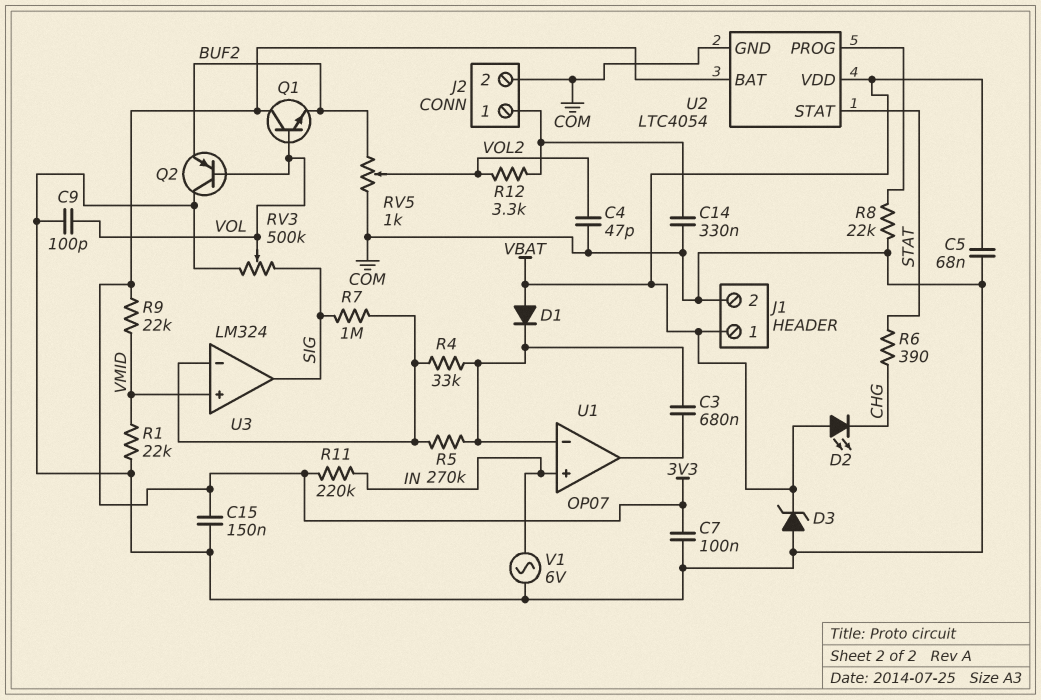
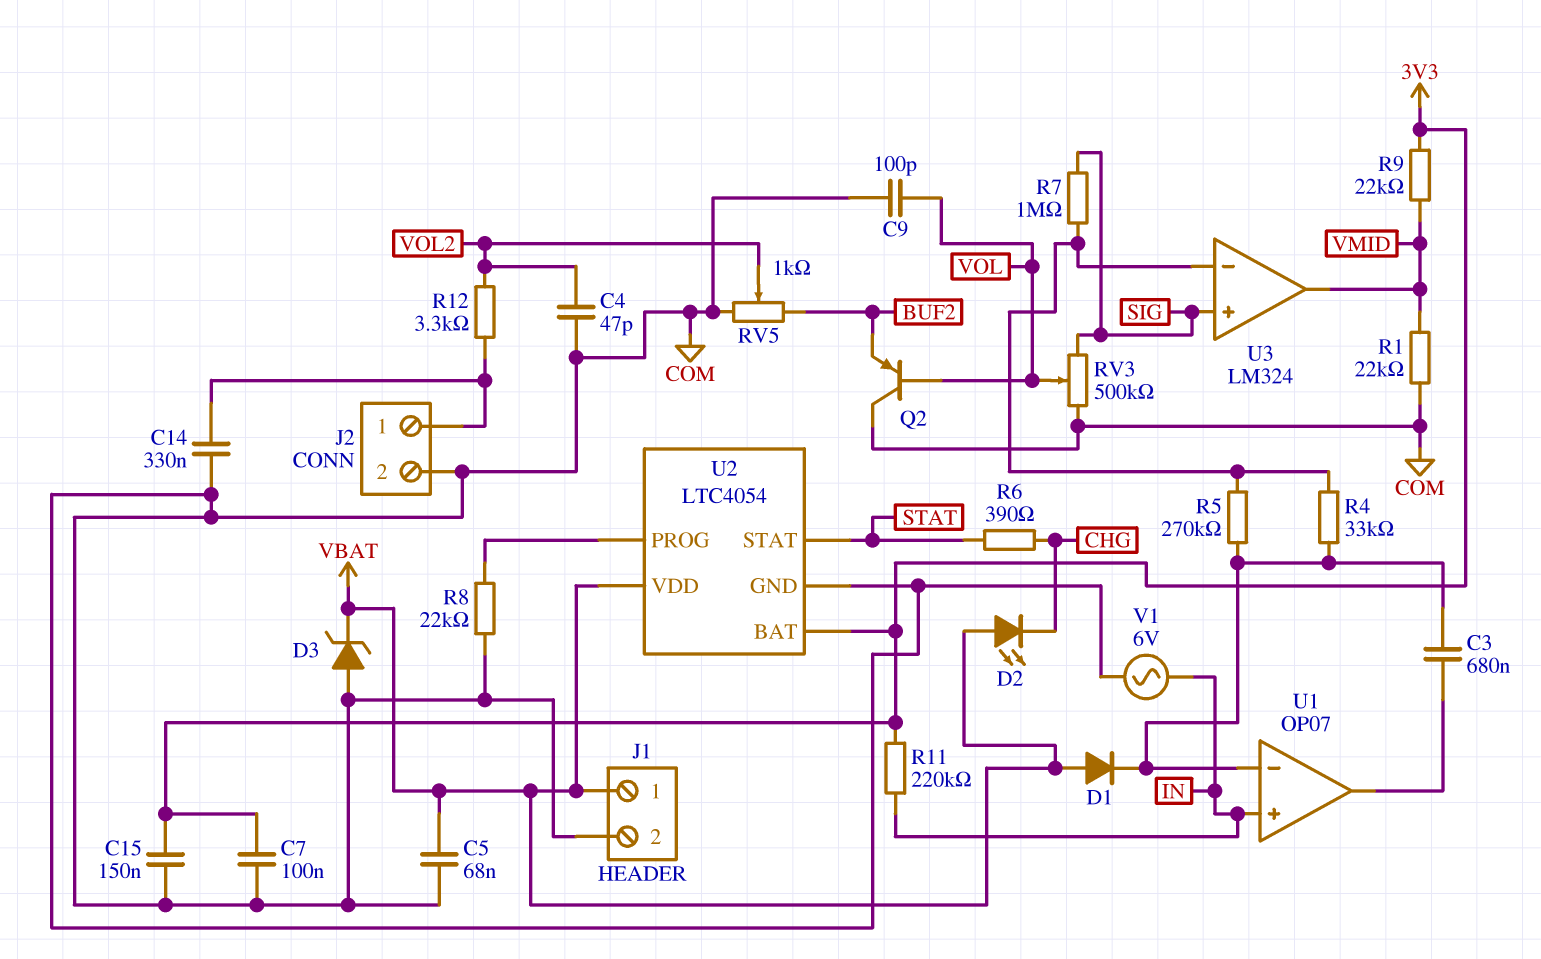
Q1: NPN (B VOL, C 3V3, E BUF2) -> none
U3 pin in+: VMID -> SIG
U3 pin out: SIG -> VMID

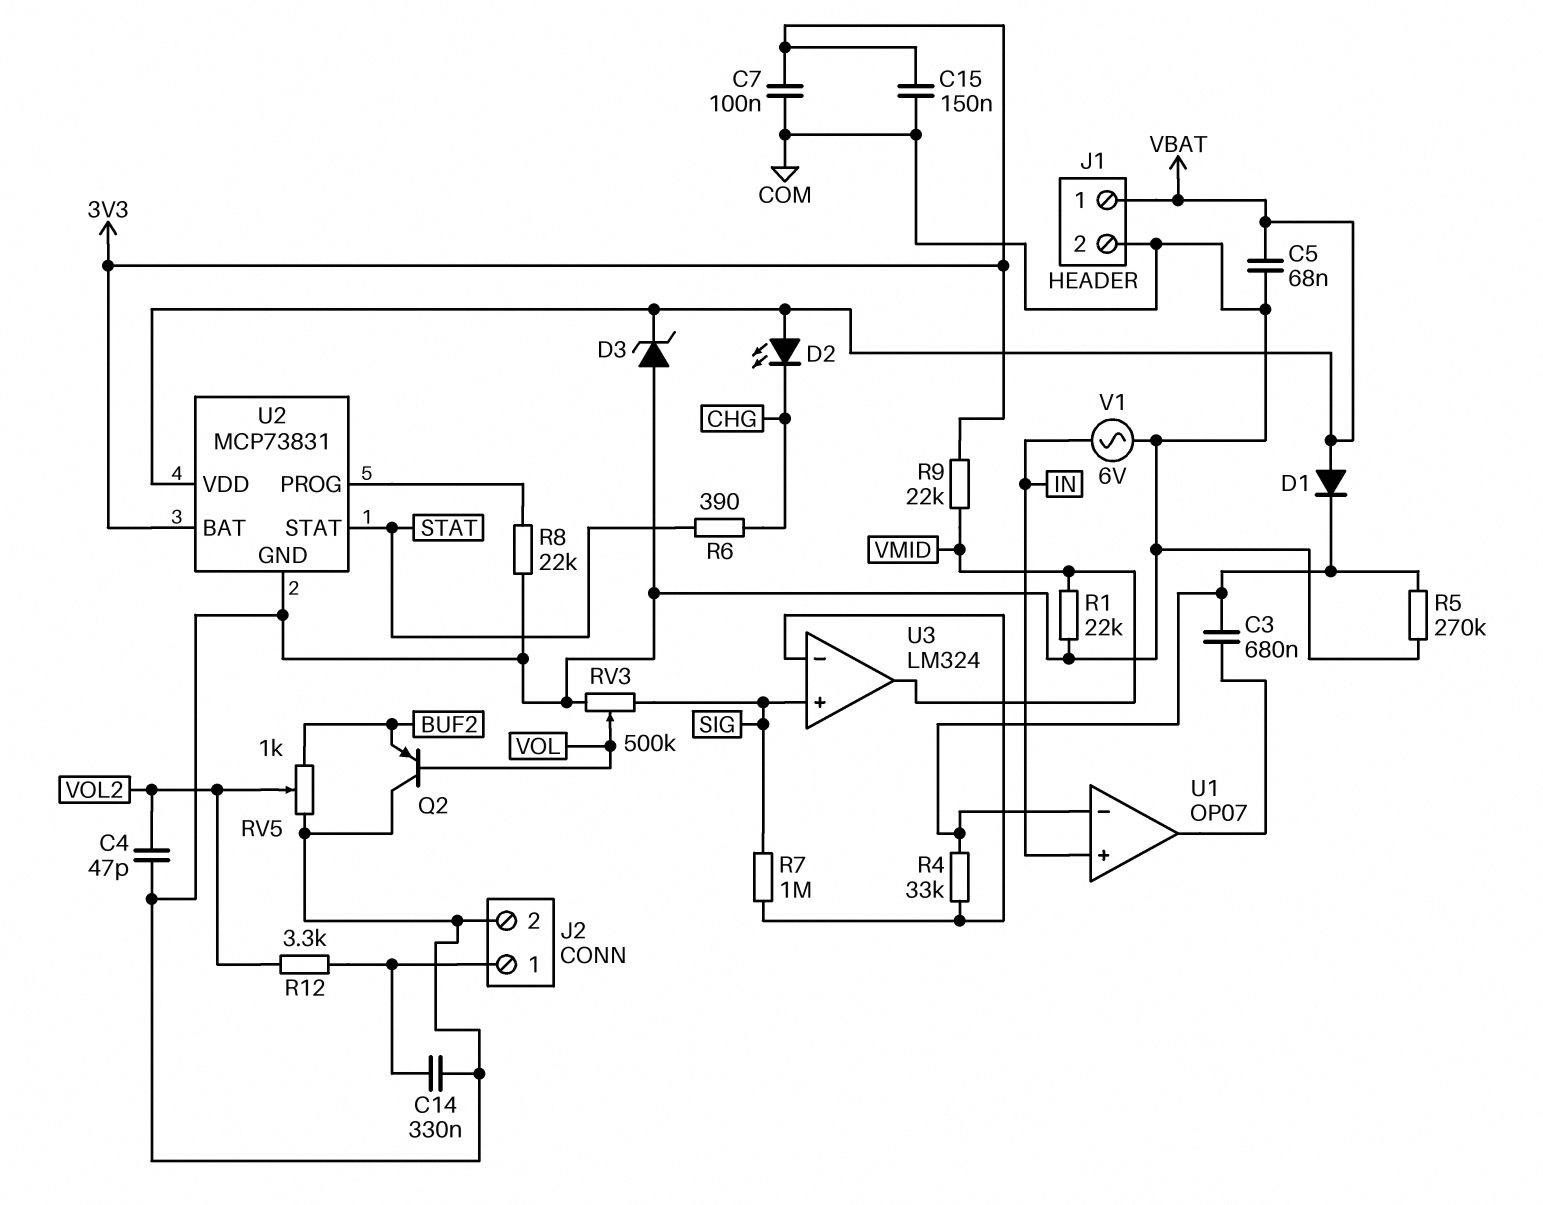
C9: 100pF (COM, VOL) -> none
R5: 270k (U1/in-, U3/in-) -> 270k (COM, U1/in-)
R11: 220k (3V3, IN) -> none
U2: LTC4054 -> MCP73831

